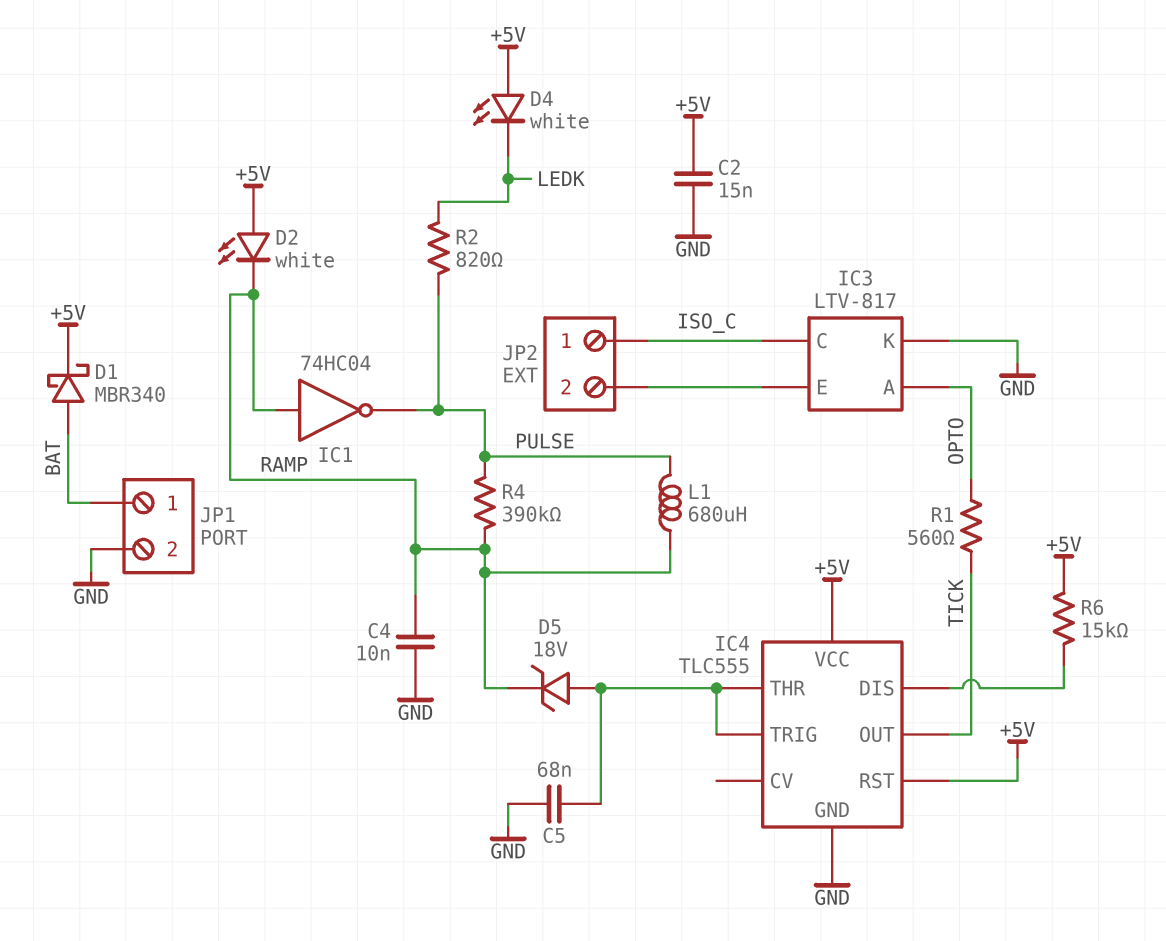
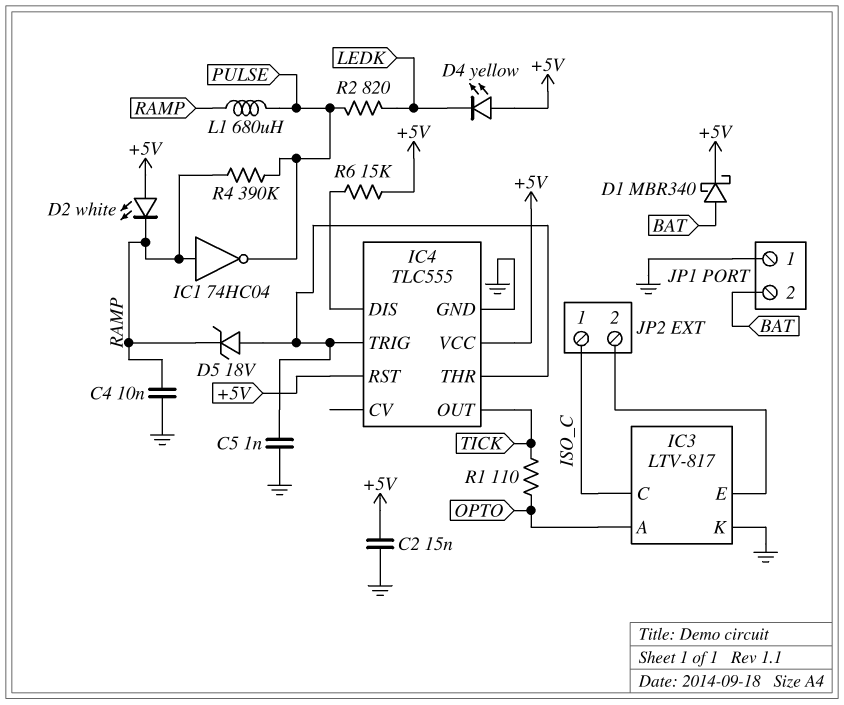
C5: 68nF (GND, IC4/THR) -> 1nF (GND, IC4/THR)
D4: LED white (A +5V, K LEDK) -> LED yellow (A +5V, K LEDK)
JP1 pin 1: BAT -> GND
JP1 pin 2: GND -> BAT
R1: 560 (OPTO, TICK) -> 110 (OPTO, TICK)

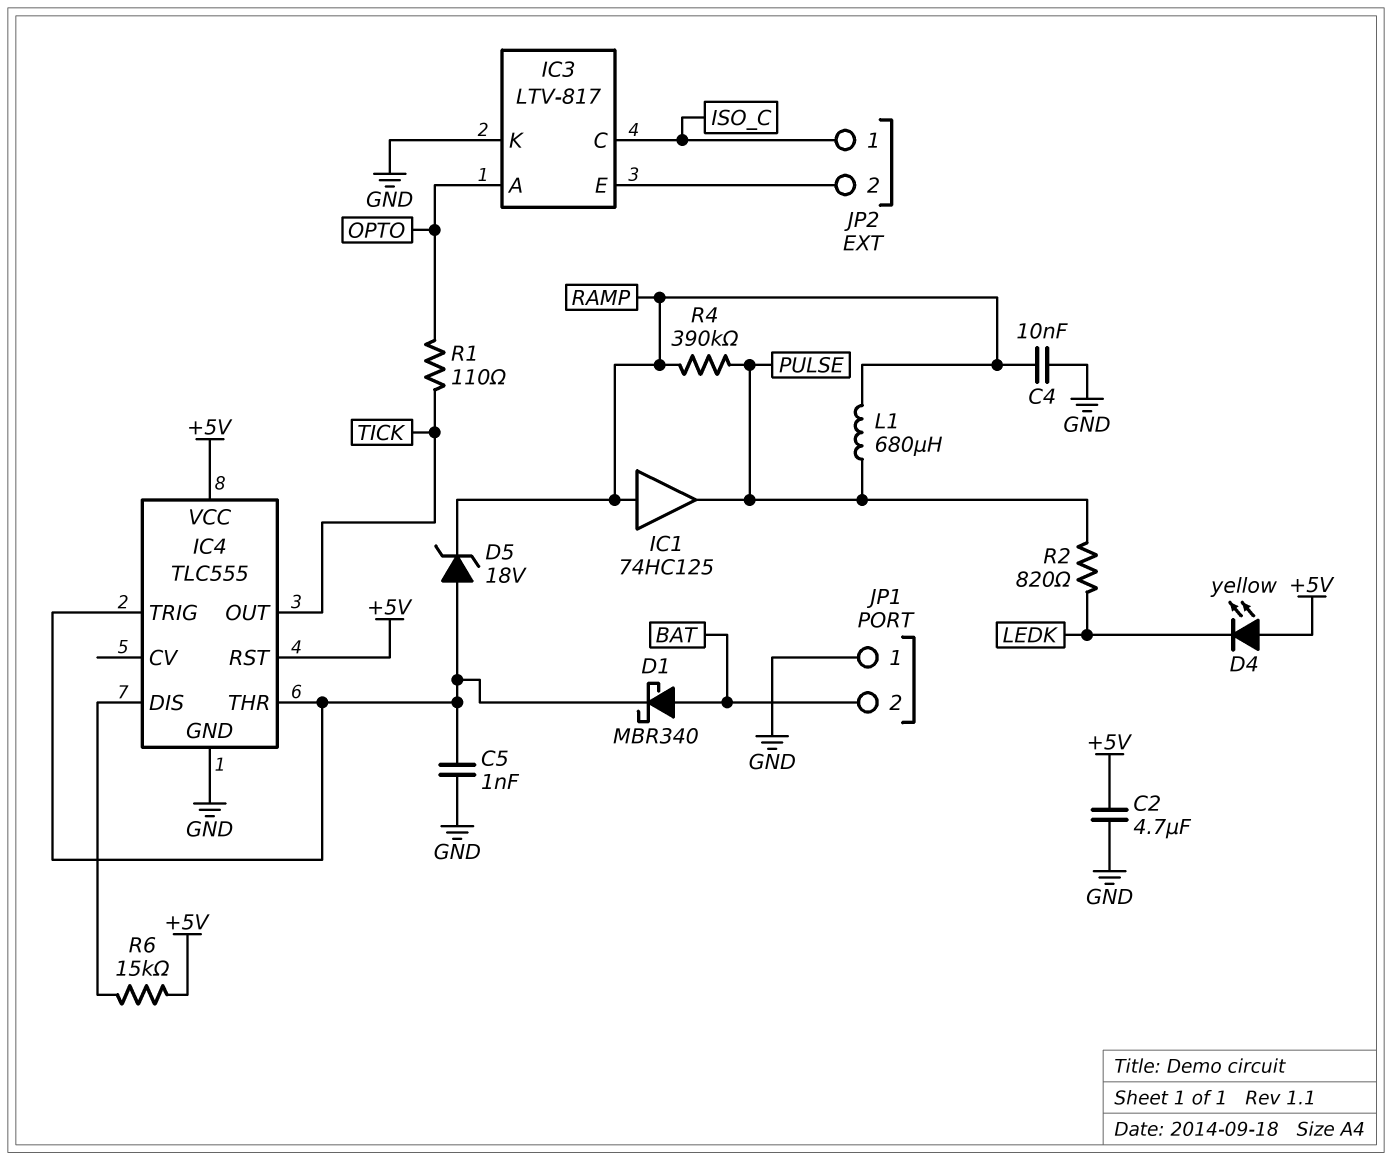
C2: 15nF (+5V, GND) -> 4.7uF (+5V, GND)
D1: schottky MBR340 (A BAT, K +5V) -> schottky MBR340 (A BAT, K IC4/THR)
D2: LED white (A +5V, K RAMP) -> none
IC1: NOT 74HC04 (in RAMP, out PULSE) -> buffer 74HC125 (in RAMP, out PULSE)

